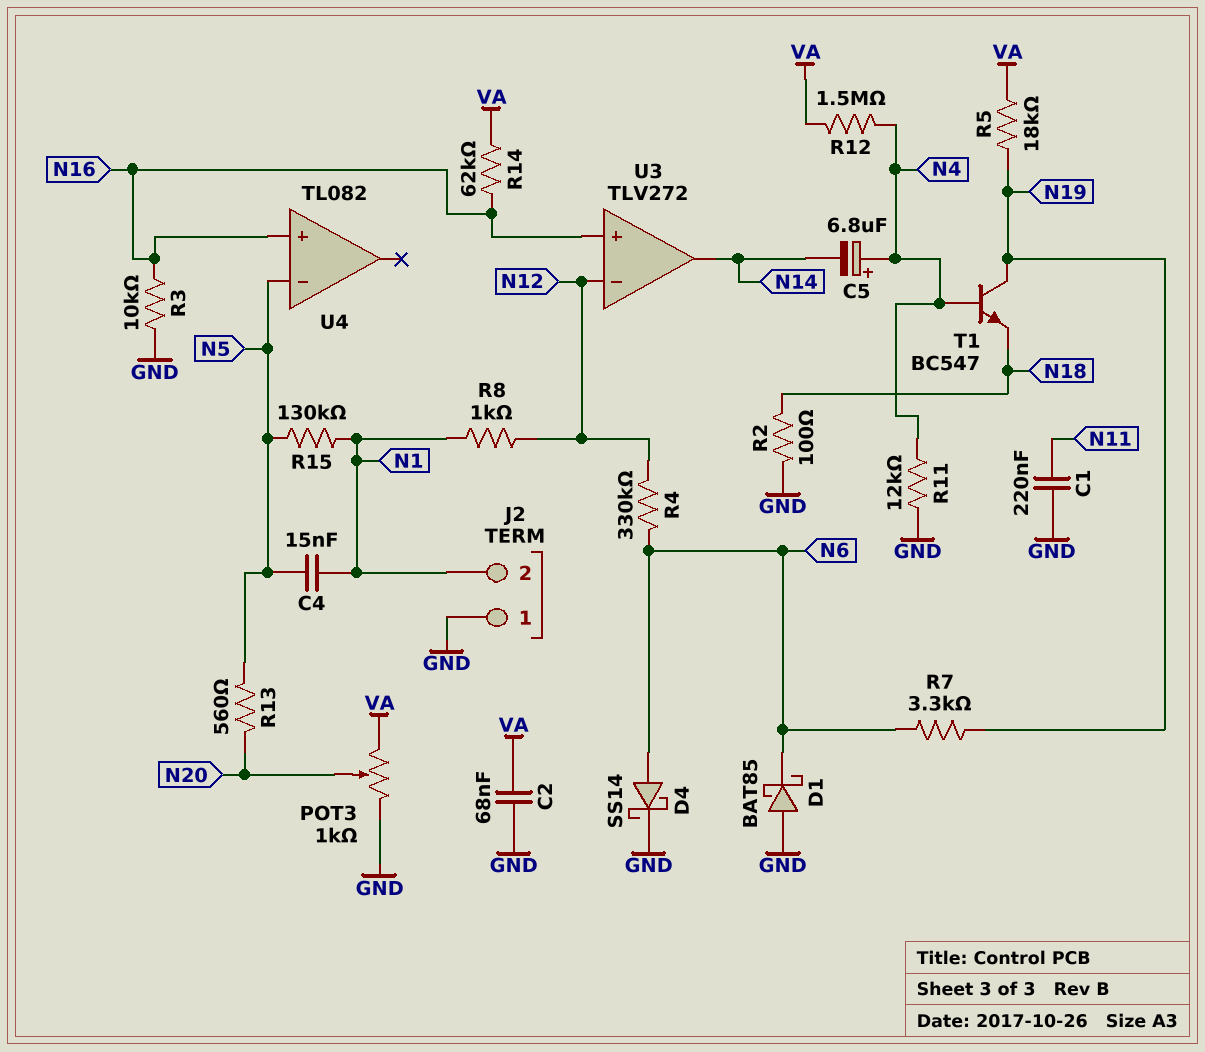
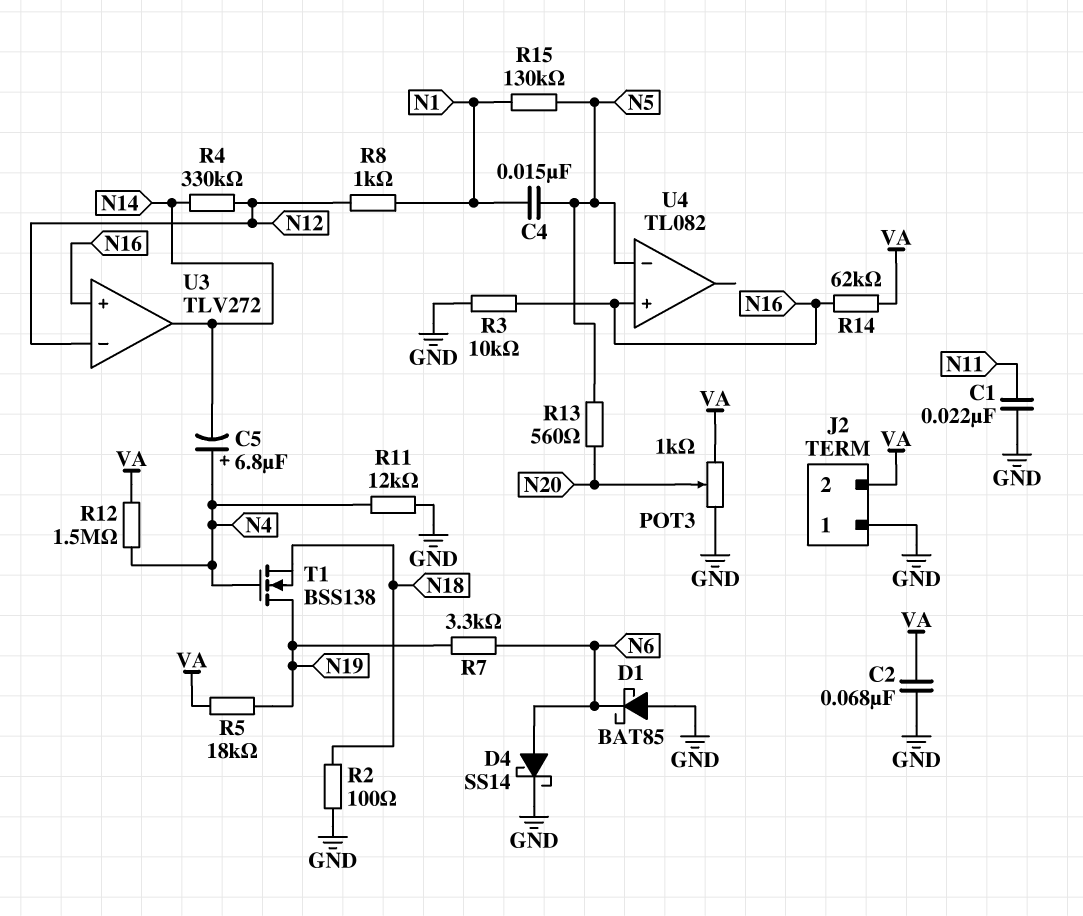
C1: 220nF (GND, N11) -> 22nF (GND, N11)
J2 pin 2: N1 -> VA
R4: 330k (N6, N12) -> 330k (N12, N14)
T1: NPN BC547 (B N4, C N19, E N18) -> NMOS BSS138 (G N4, D N19, S N18)

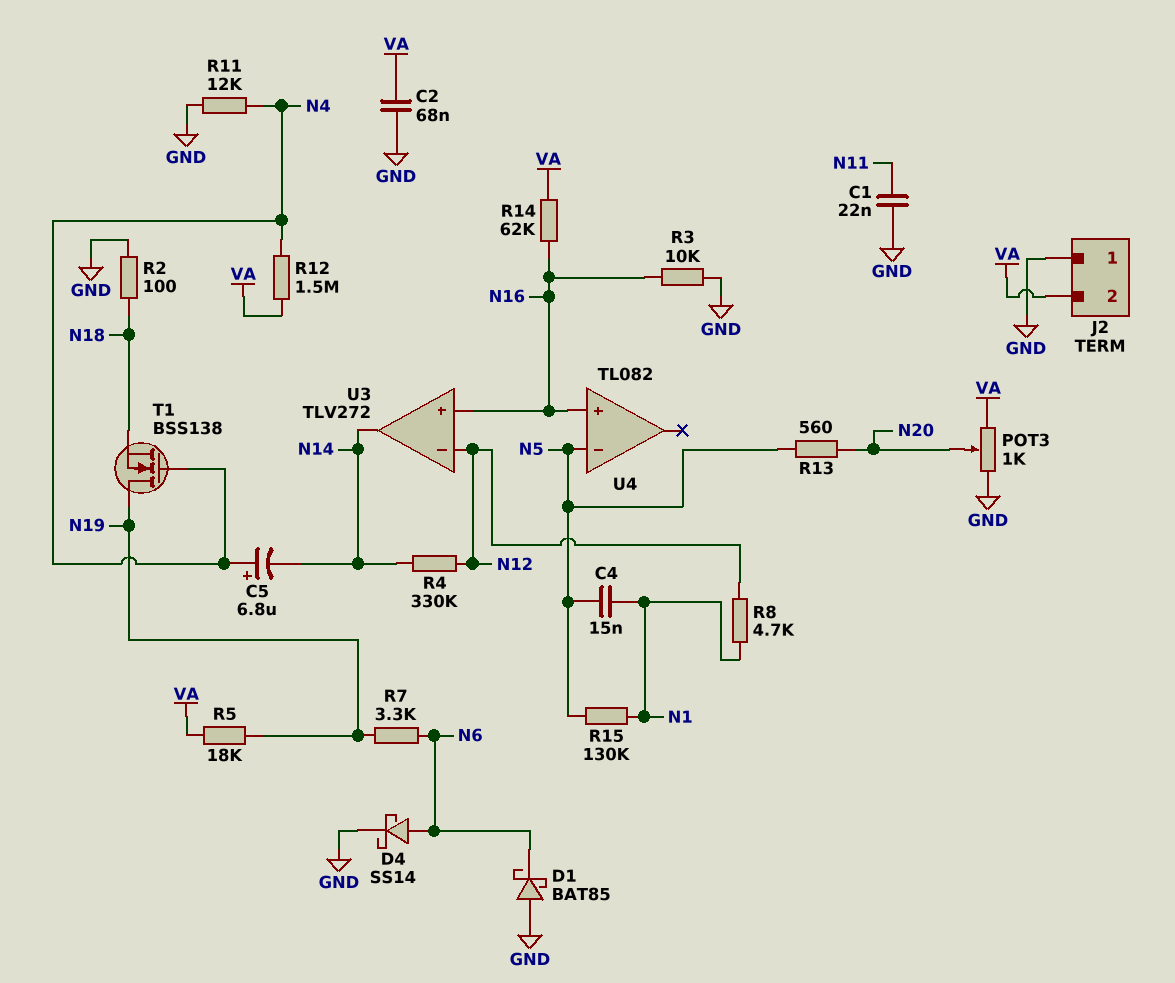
R8: 1k (N1, N12) -> 4.7k (N1, N12)

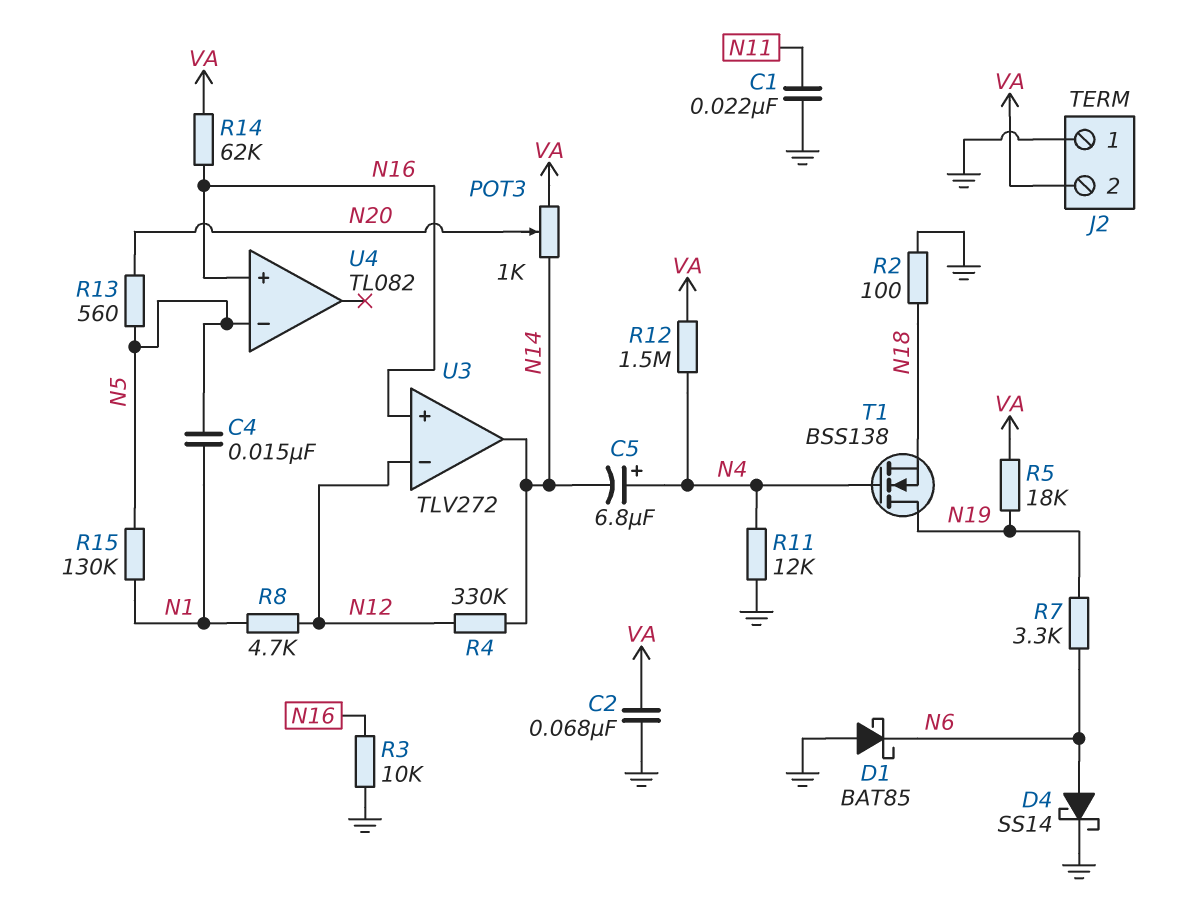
POT3: 1k (GND, VA, wiper N20) -> 1k (N14, VA, wiper N20)

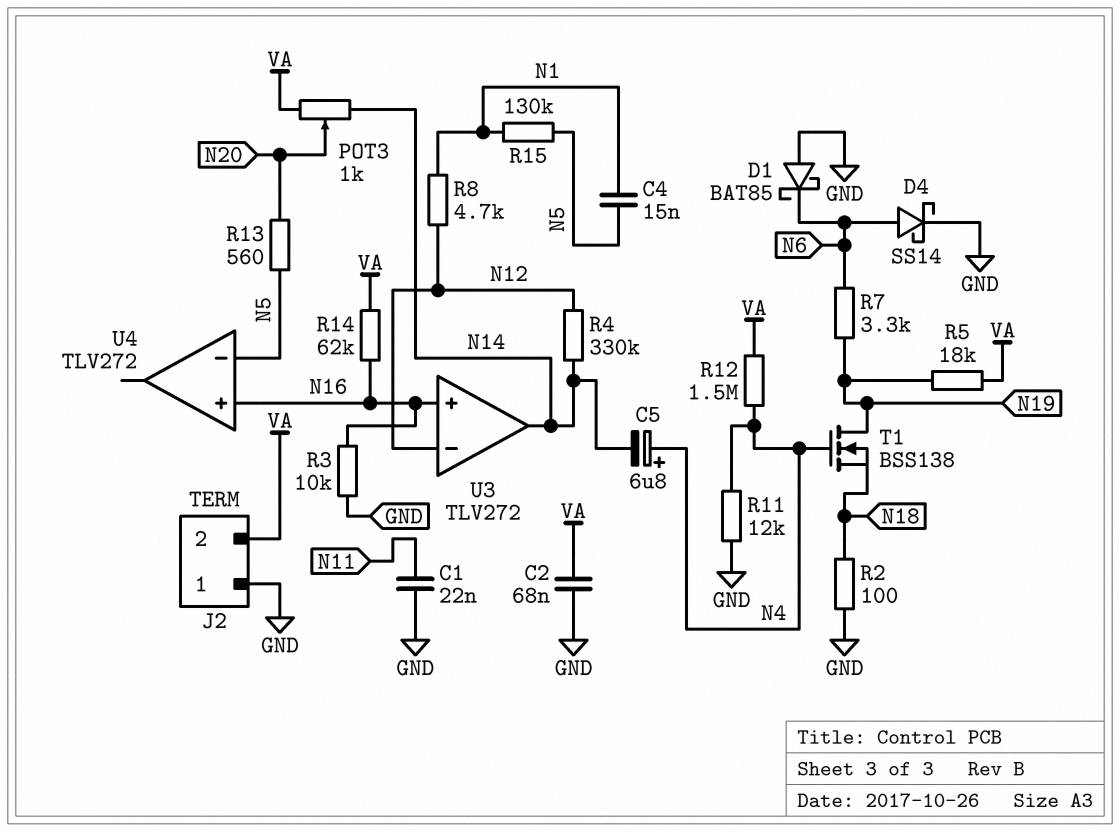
U4: TL082 -> TLV272

